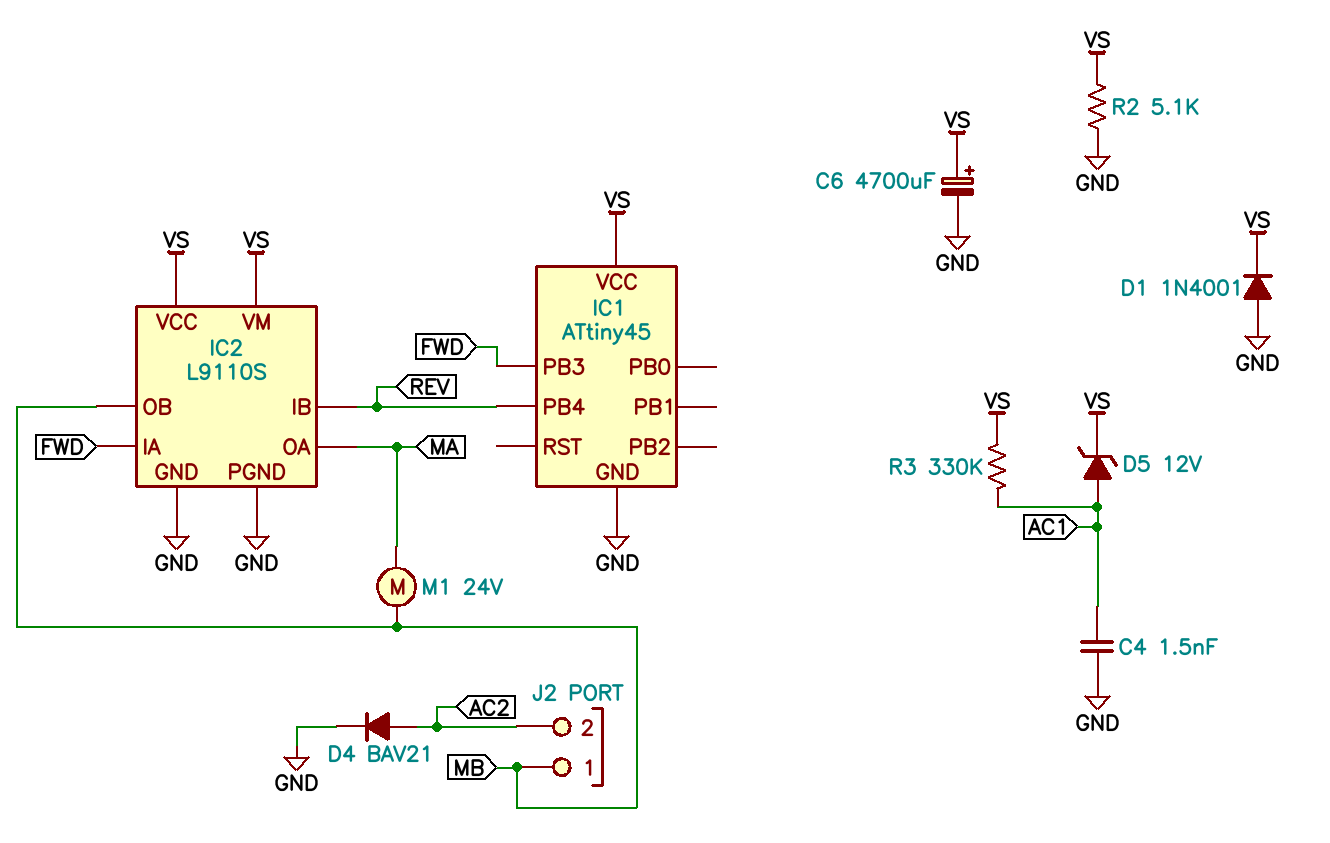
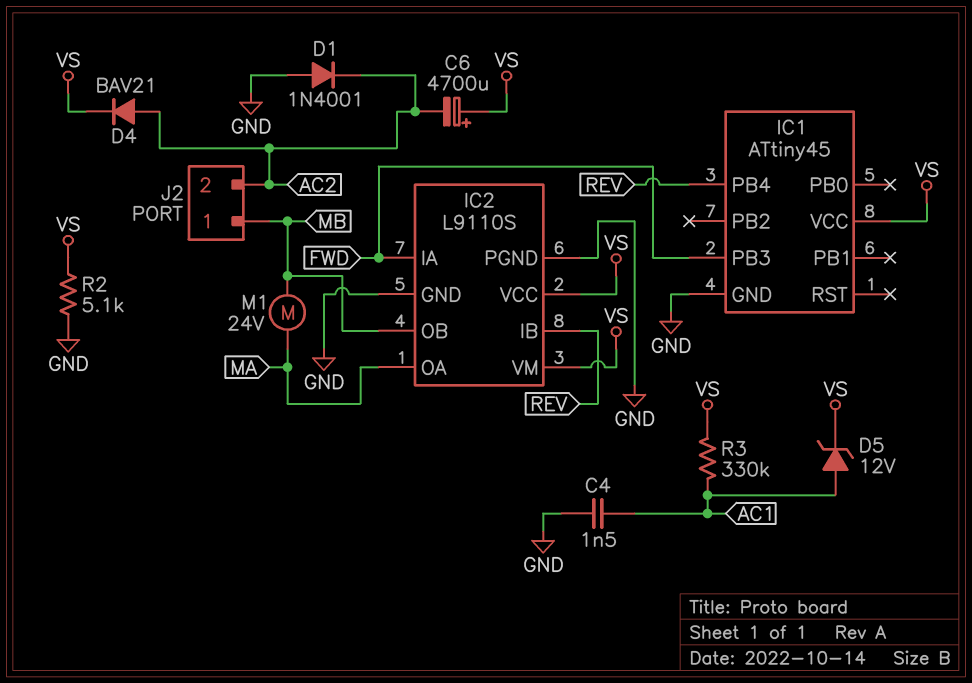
C6: 4700uF (plus VS, minus GND) -> 4700uF (plus VS, minus AC2)
D1: diode 1N4001 (A GND, K VS) -> diode 1N4001 (A GND, K AC2)
D4: diode BAV21 (A AC2, K GND) -> diode BAV21 (A AC2, K VS)

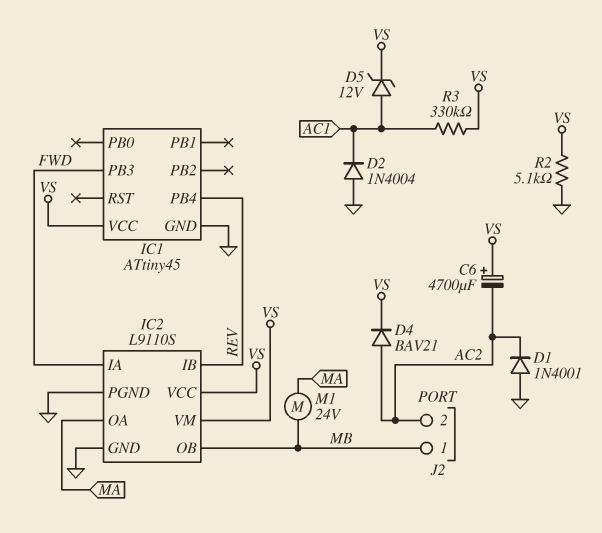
C4: 1.5nF (AC1, GND) -> none
D2: none -> diode 1N4004 (A GND, K AC1)

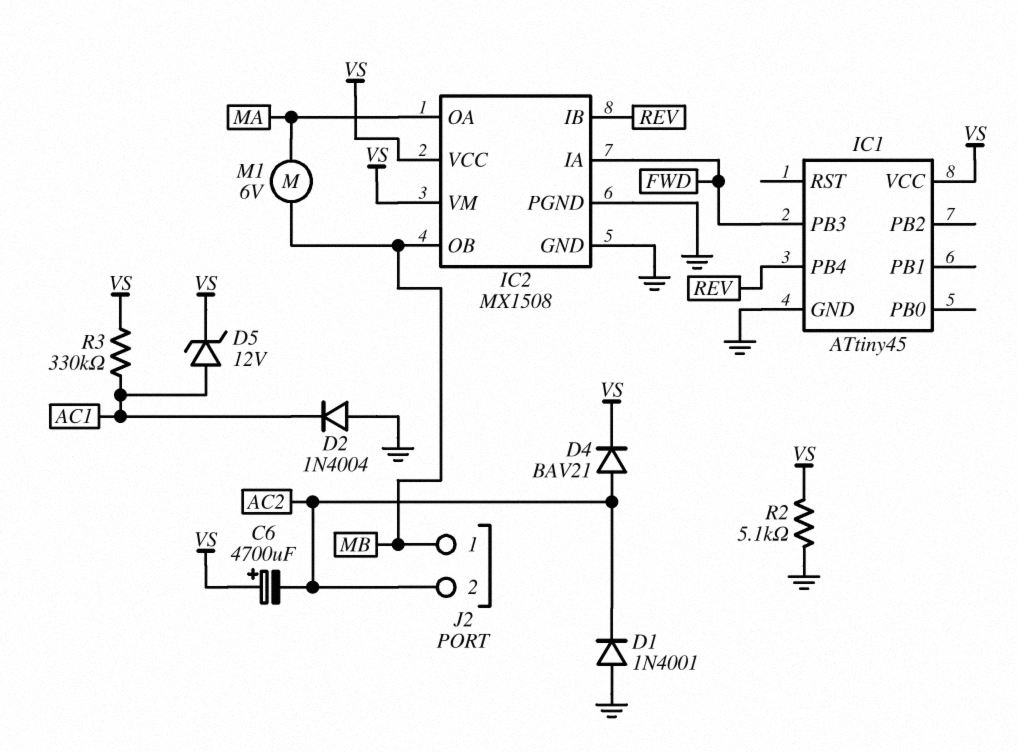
IC2: L9110S -> MX1508
M1: motor 24V (MA, MB) -> motor 6V (MA, MB)

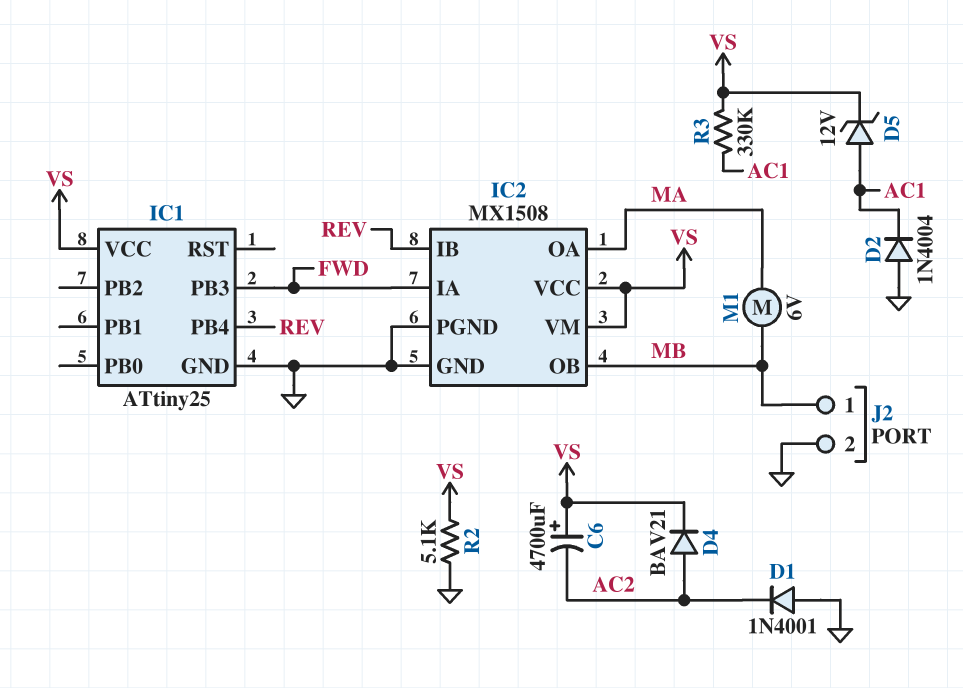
IC1: ATtiny45 -> ATtiny25
J2 pin 2: AC2 -> GND

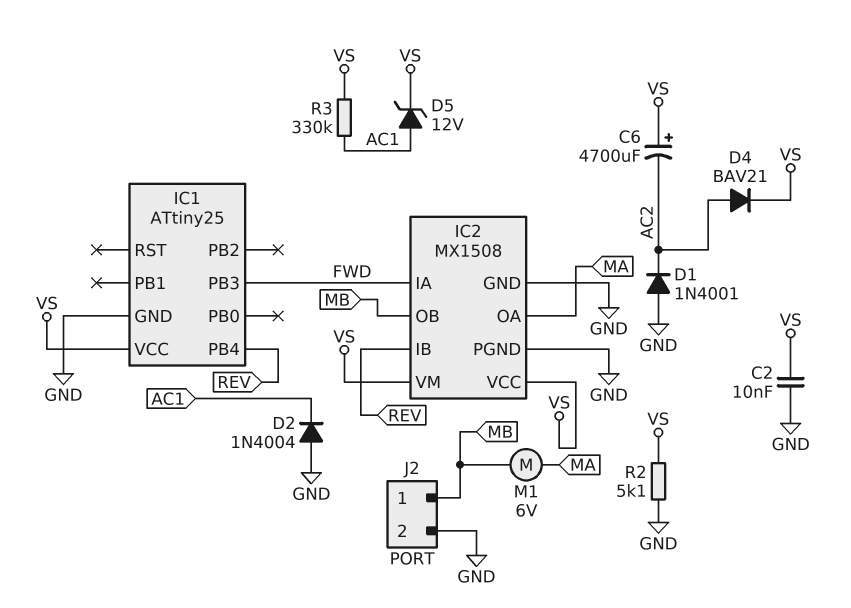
C2: none -> 10nF (GND, VS)

